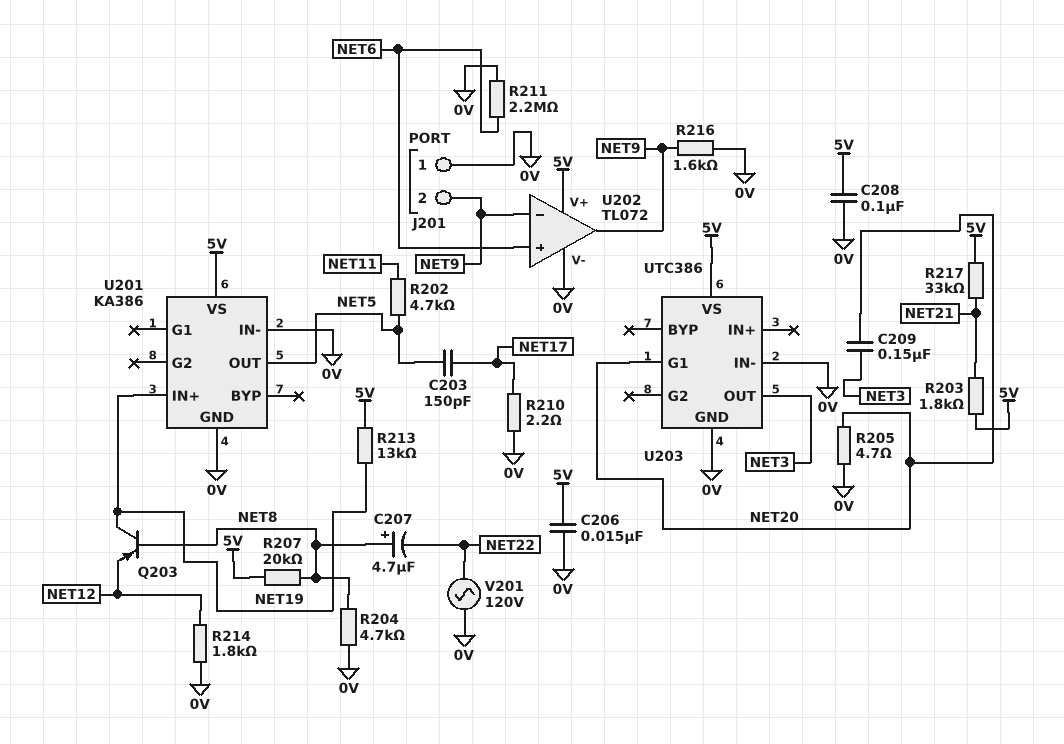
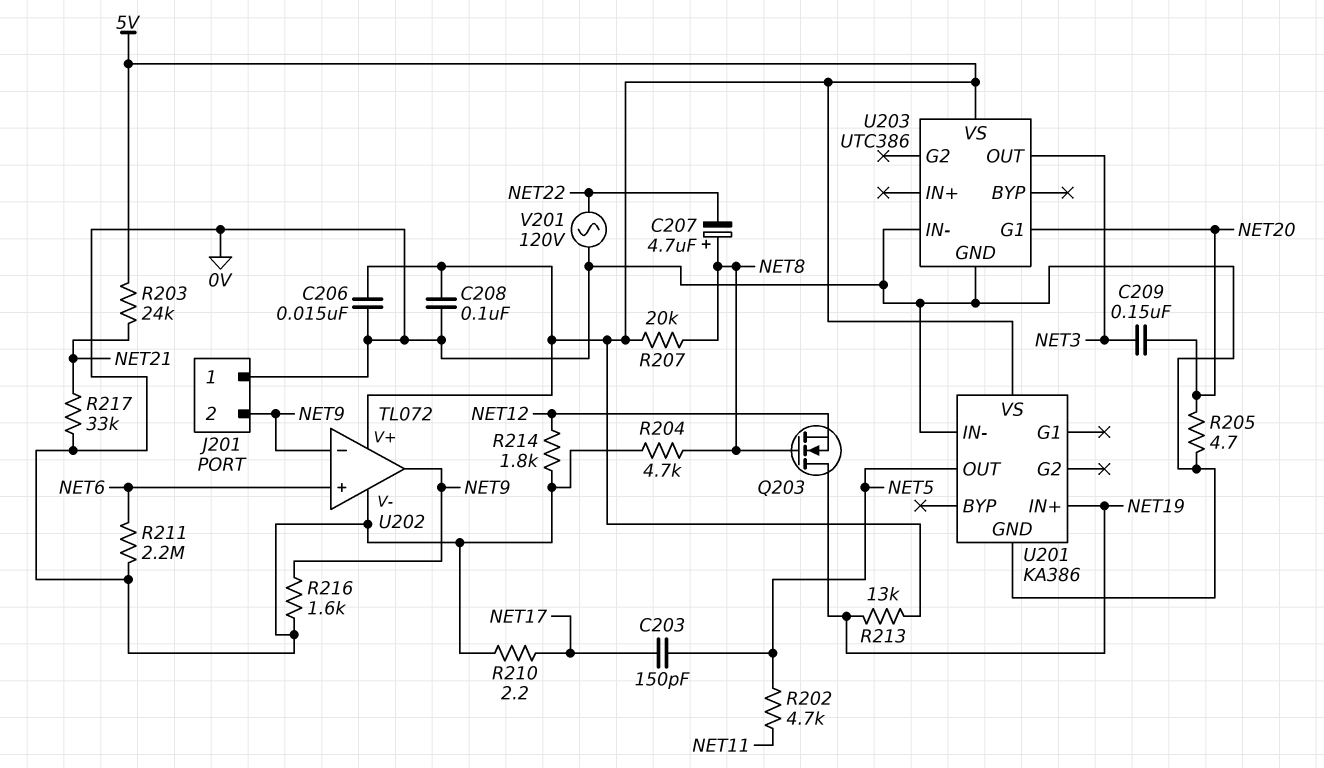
Q203: PNP (B NET8, C NET19, E NET12) -> NMOS (G NET8, D NET19, S NET12)
R203: 1.8k (5V, NET21) -> 24k (5V, NET21)
R217: 33k (5V, NET21) -> 33k (0V, NET21)

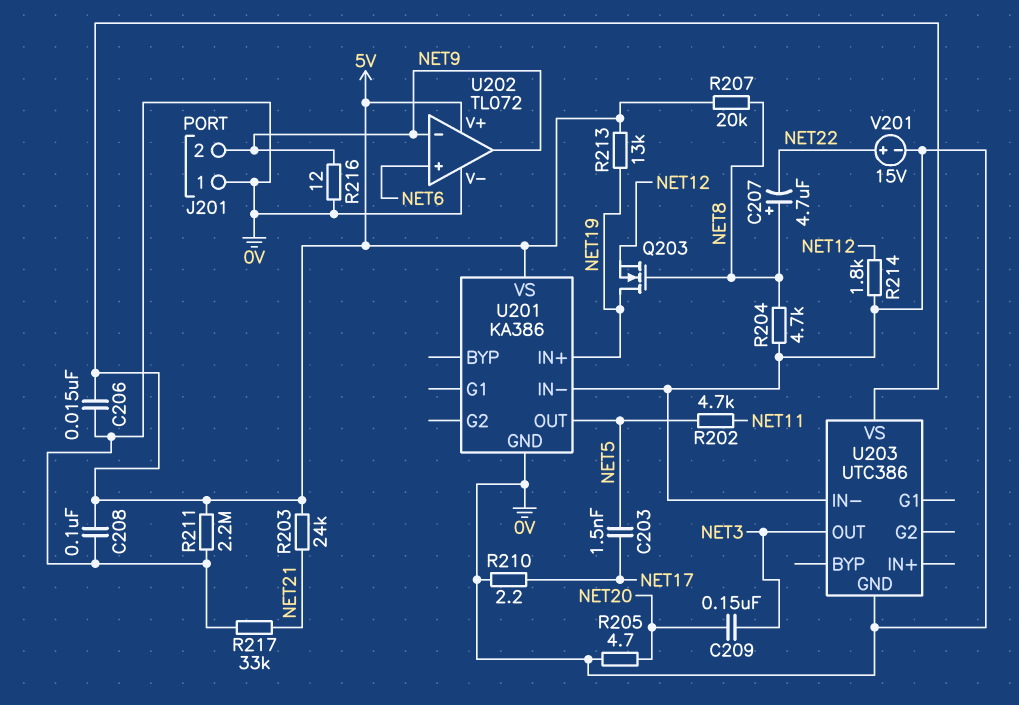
C203: 150pF (NET5, NET17) -> 1.5nF (NET5, NET17)
R211: 2.2M (0V, NET6) -> 2.2M (0V, 5V)
R216: 1.6k (0V, NET9) -> 12 (0V, NET9)
U203 pin G1: NET20 -> none
V201: AC 120V (0V, NET22) -> 15V (plus NET22, minus 0V)

